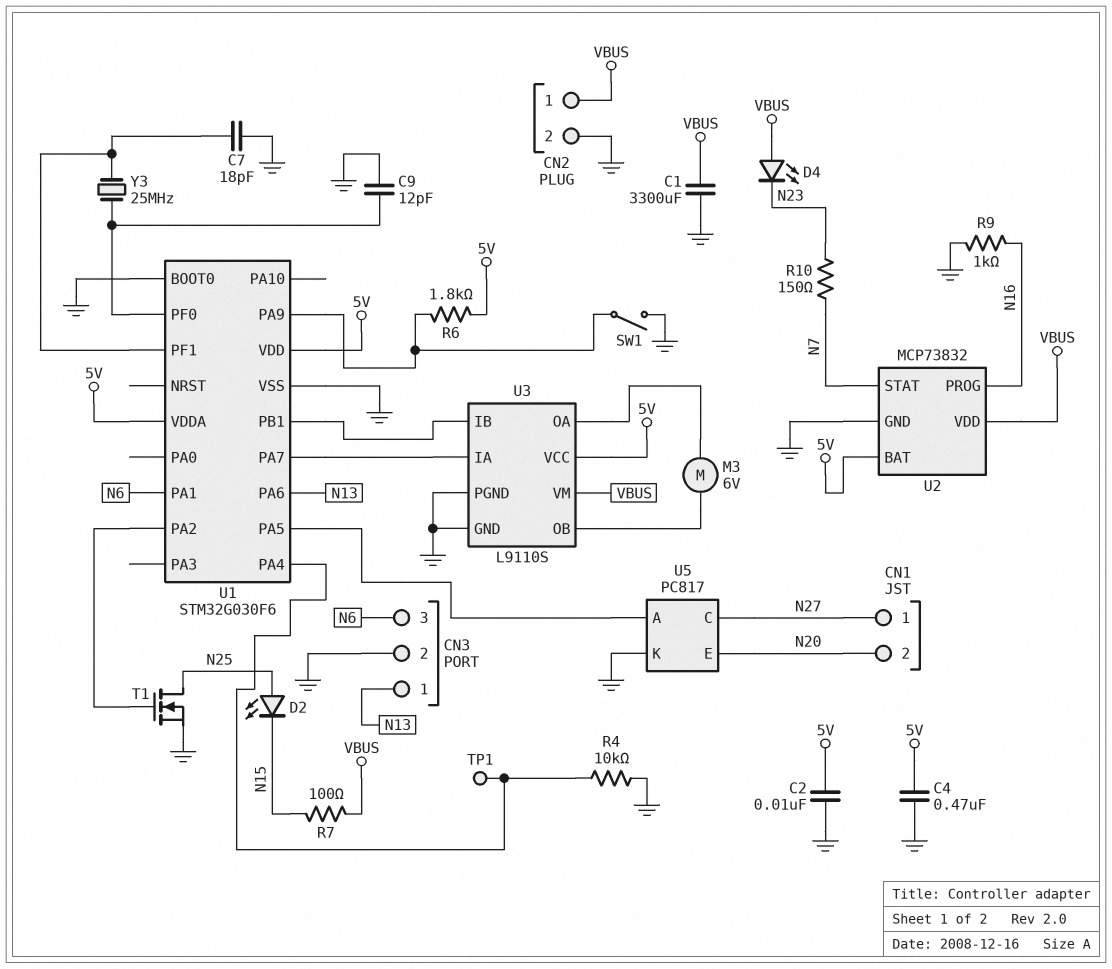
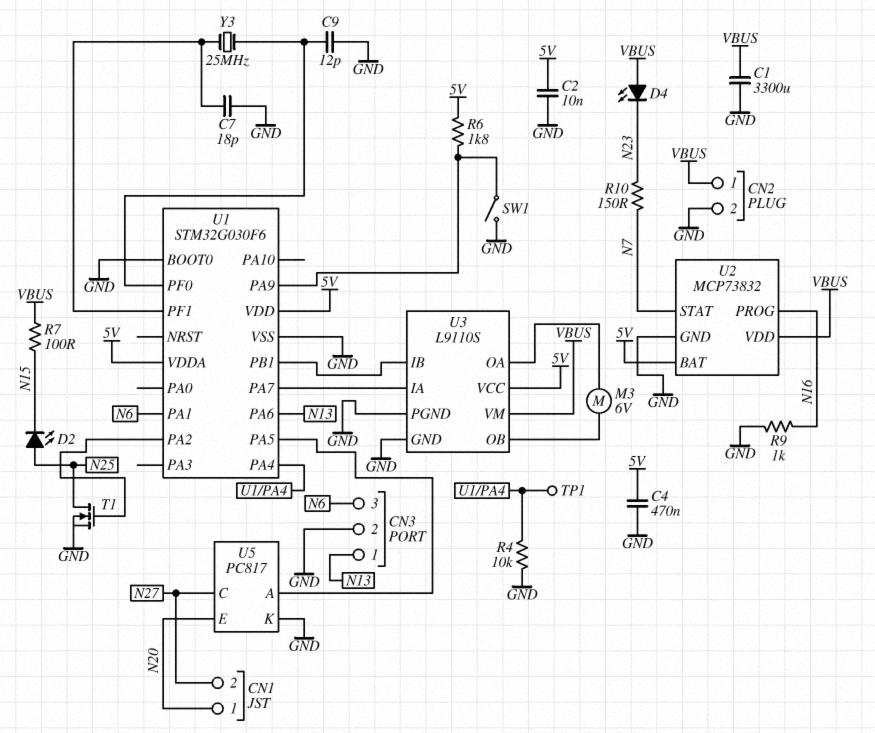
CN1 pin 1: N27 -> N20
CN1 pin 2: N20 -> N27

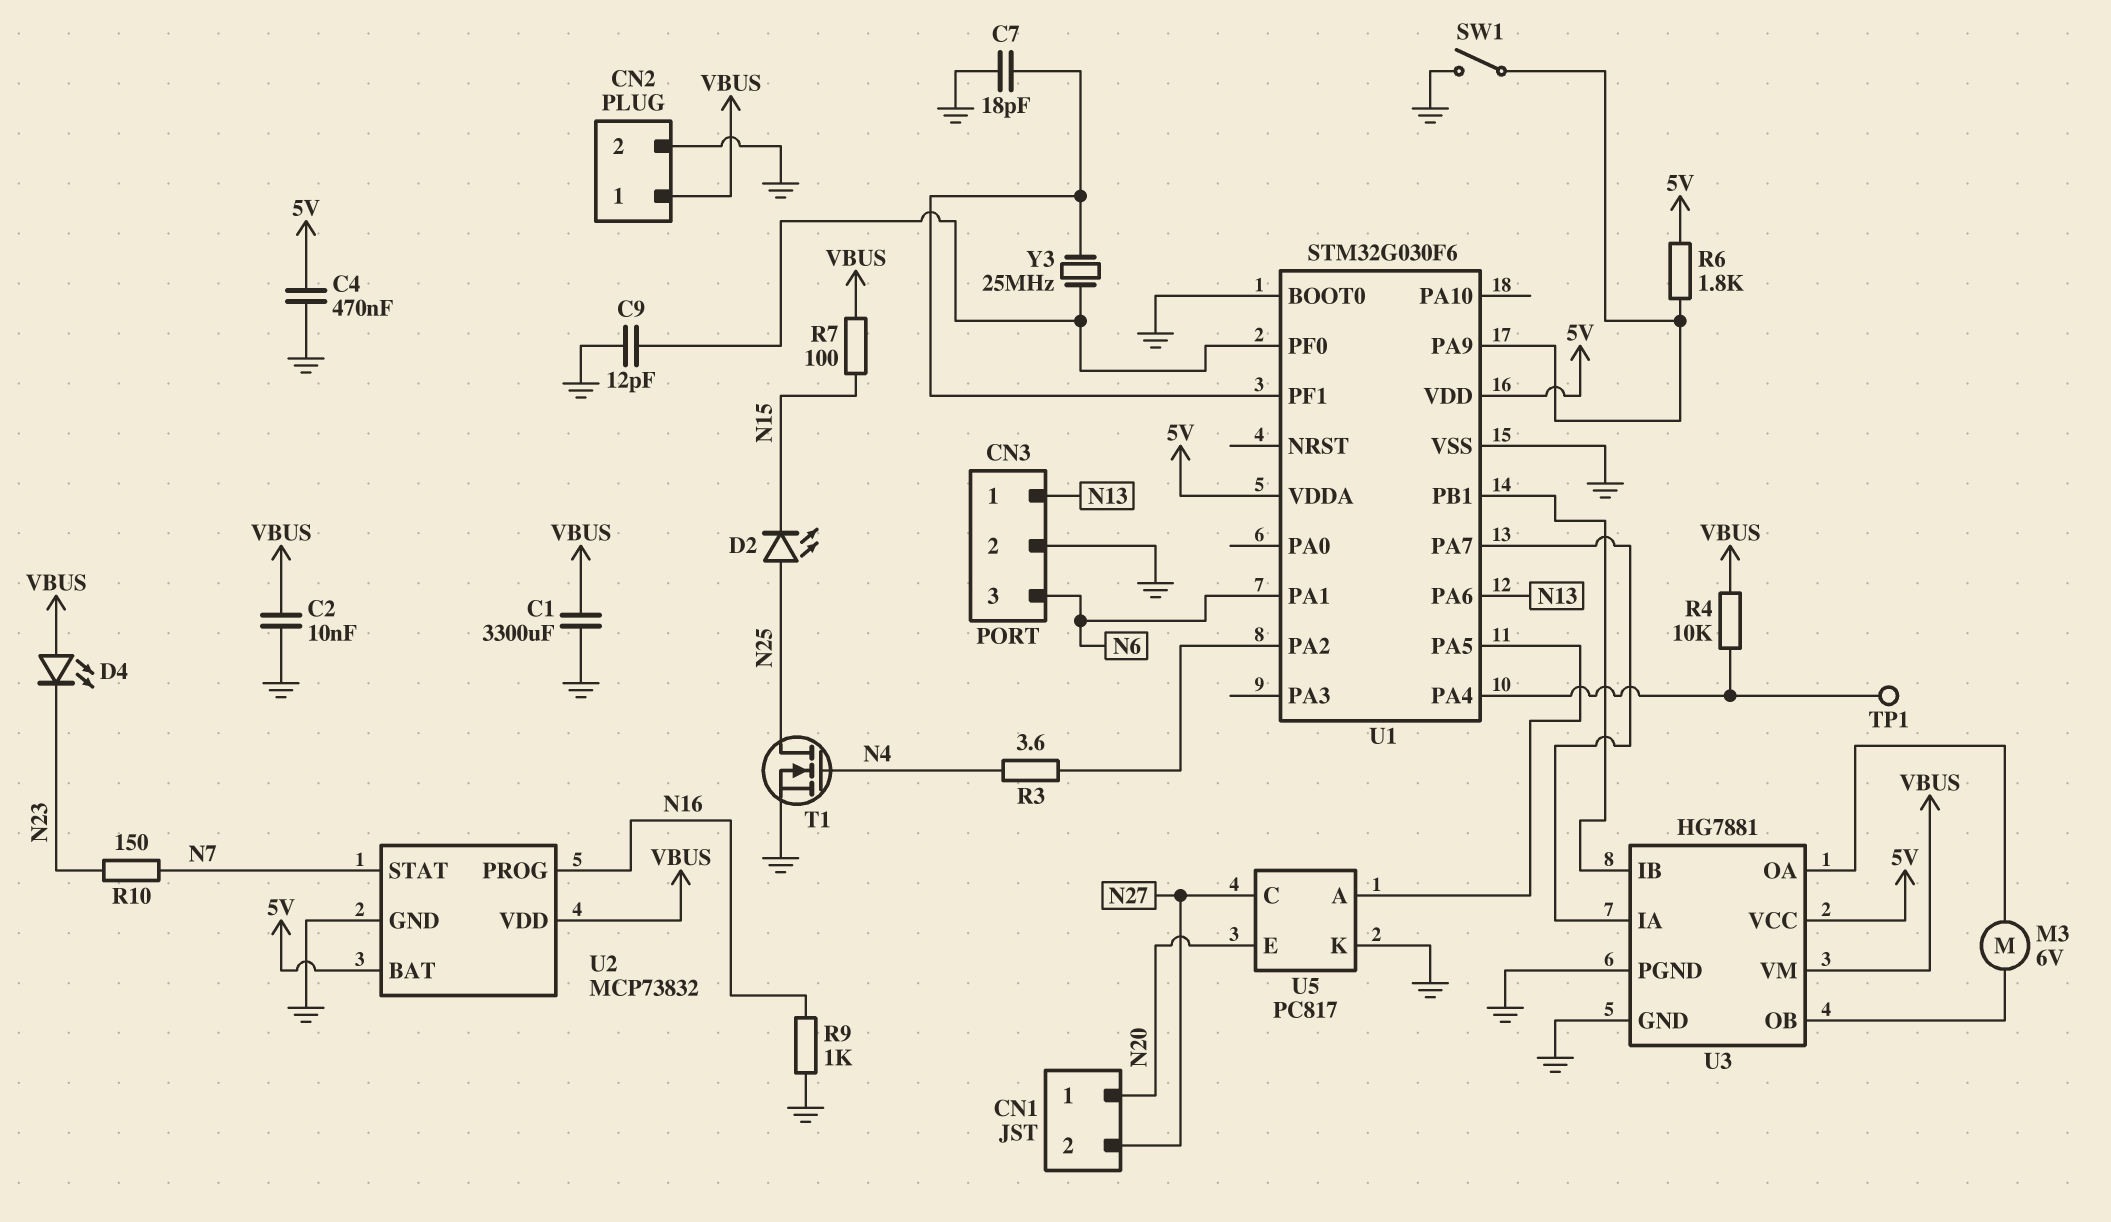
C2: 10nF (5V, GND) -> 10nF (GND, VBUS)
R3: none -> 3.6 (N4, U1/PA2)
R4: 10k (GND, U1/PA4) -> 10k (U1/PA4, VBUS)
T1: NMOS (G U1/PA2, D N25, S GND) -> NMOS (G N4, D N25, S GND)
U3: L9110S -> HG7881

